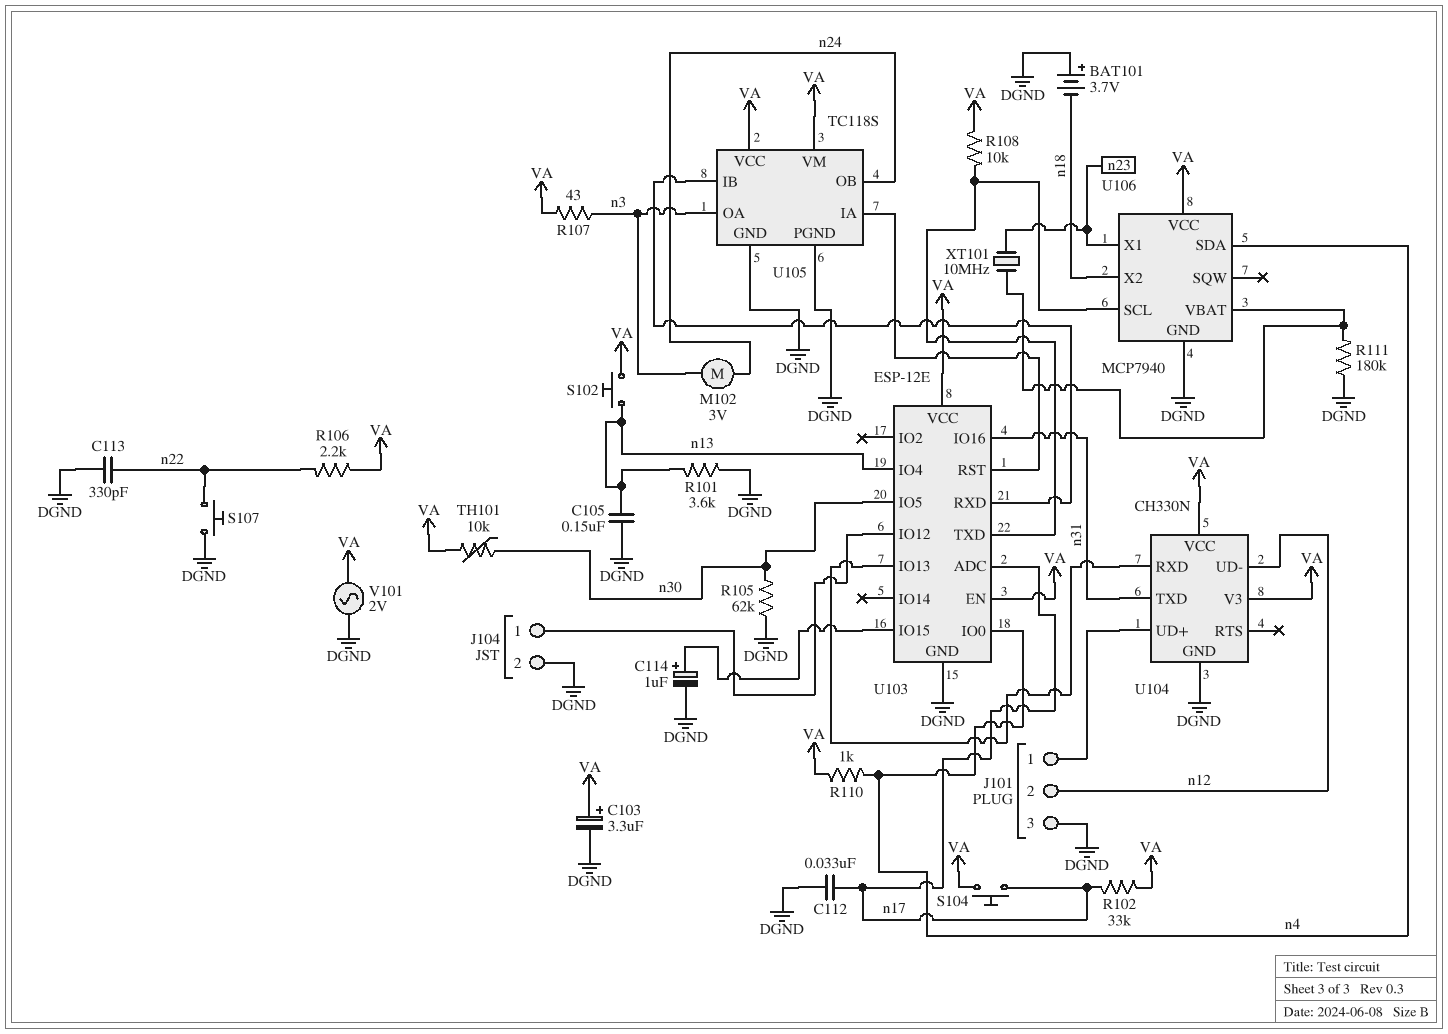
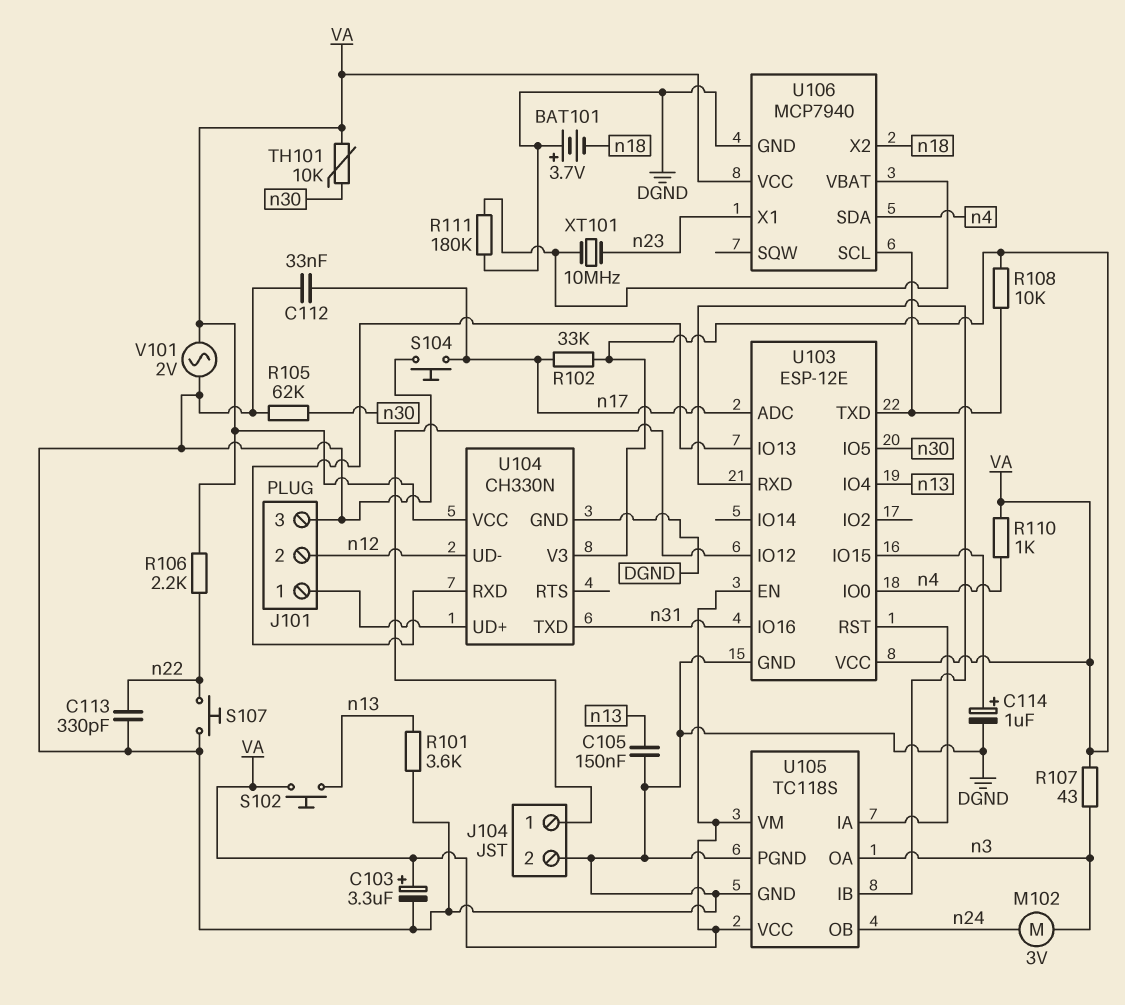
S104: button (VA, n17) -> button (DGND, n17)

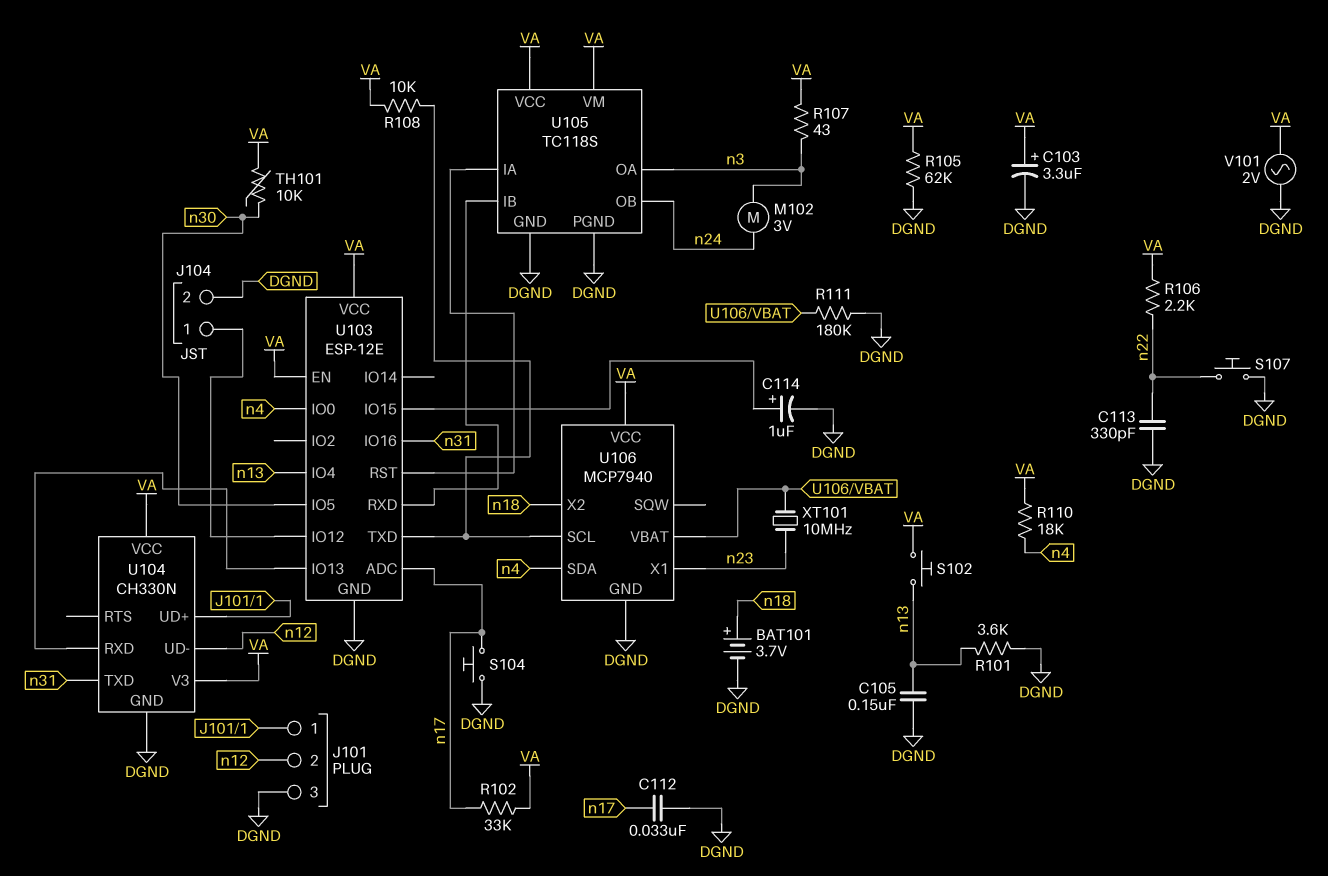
BAT101: 3.7V (plus DGND, minus n18) -> 3.7V (plus n18, minus DGND)
R105: 62k (DGND, n30) -> 62k (DGND, VA)
R110: 1k (VA, n4) -> 18k (VA, n4)

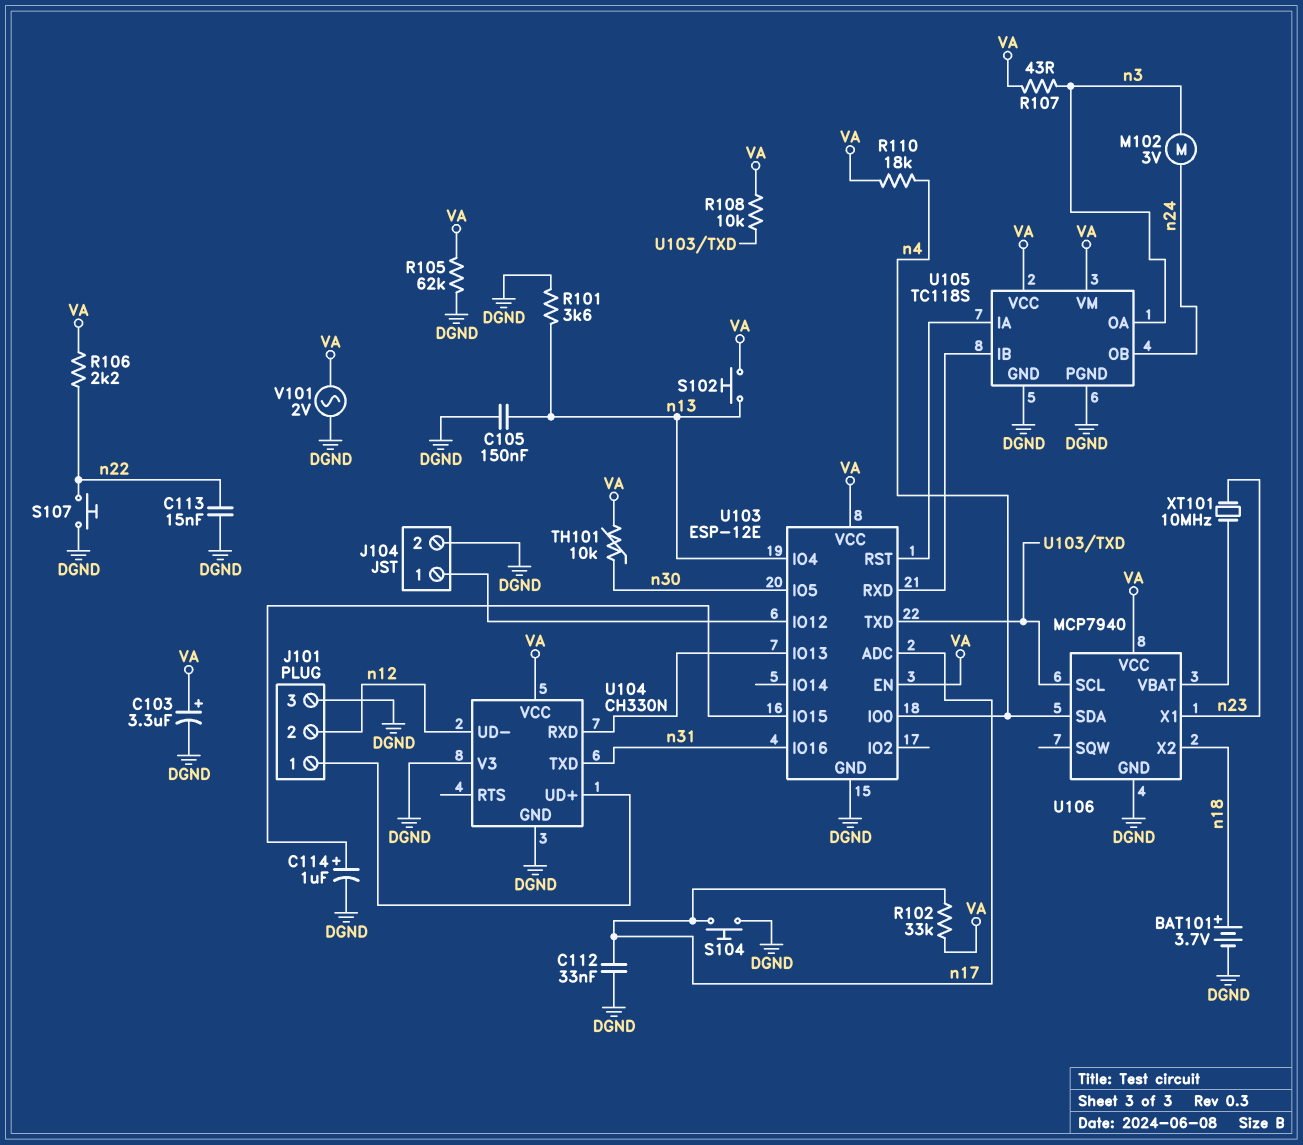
C113: 330pF (DGND, n22) -> 15nF (DGND, n22)
R111: 180k (DGND, U106/VBAT) -> none
U104 pin V3: VA -> DGND

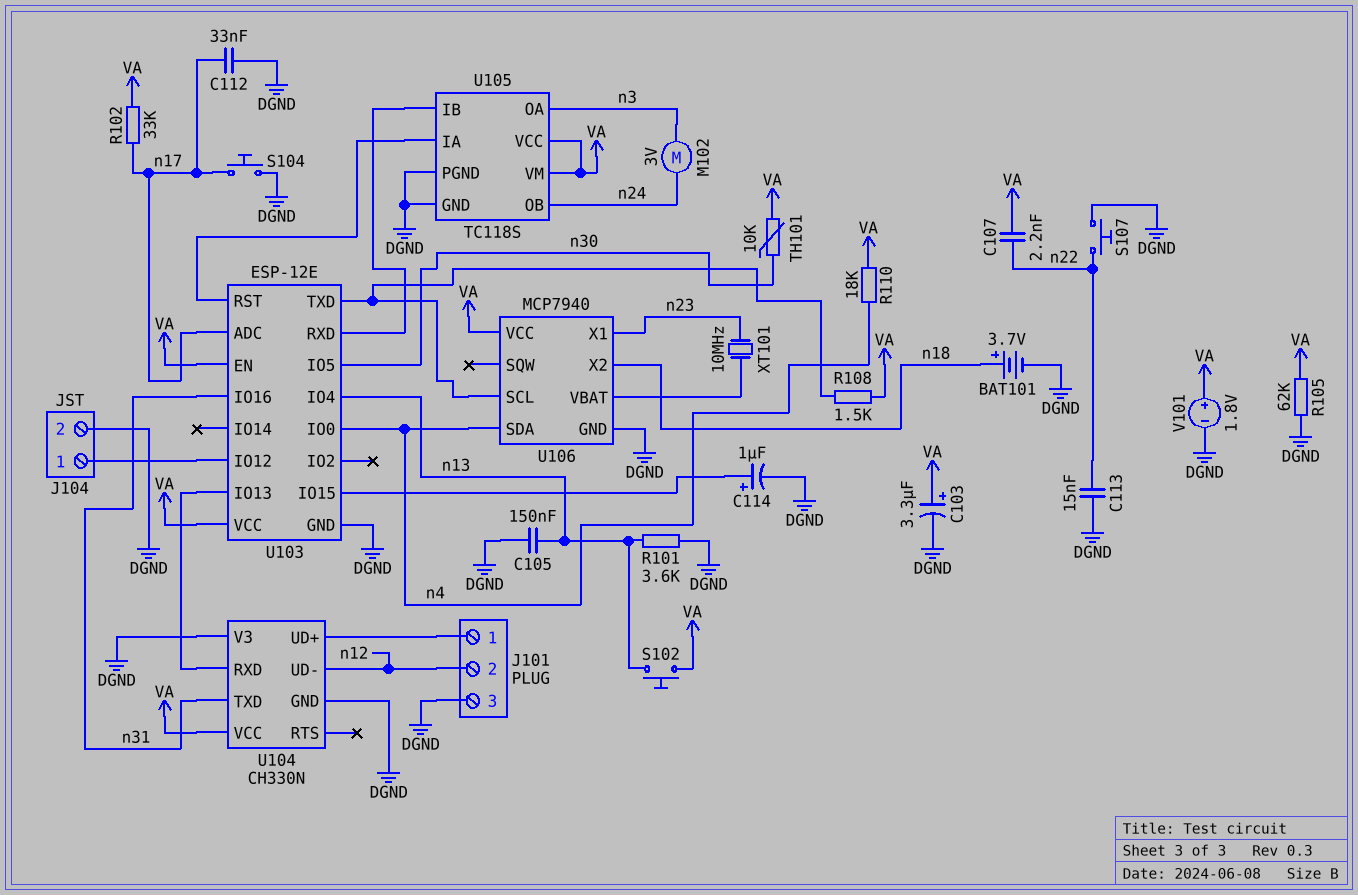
C107: none -> 2.2nF (VA, n22)
R106: 2.2k (VA, n22) -> none
R107: 43 (VA, n3) -> none
R108: 10k (U103/TXD, VA) -> 1.5k (U103/TXD, VA)
V101: AC 2V (DGND, VA) -> 1.8V (plus VA, minus DGND)

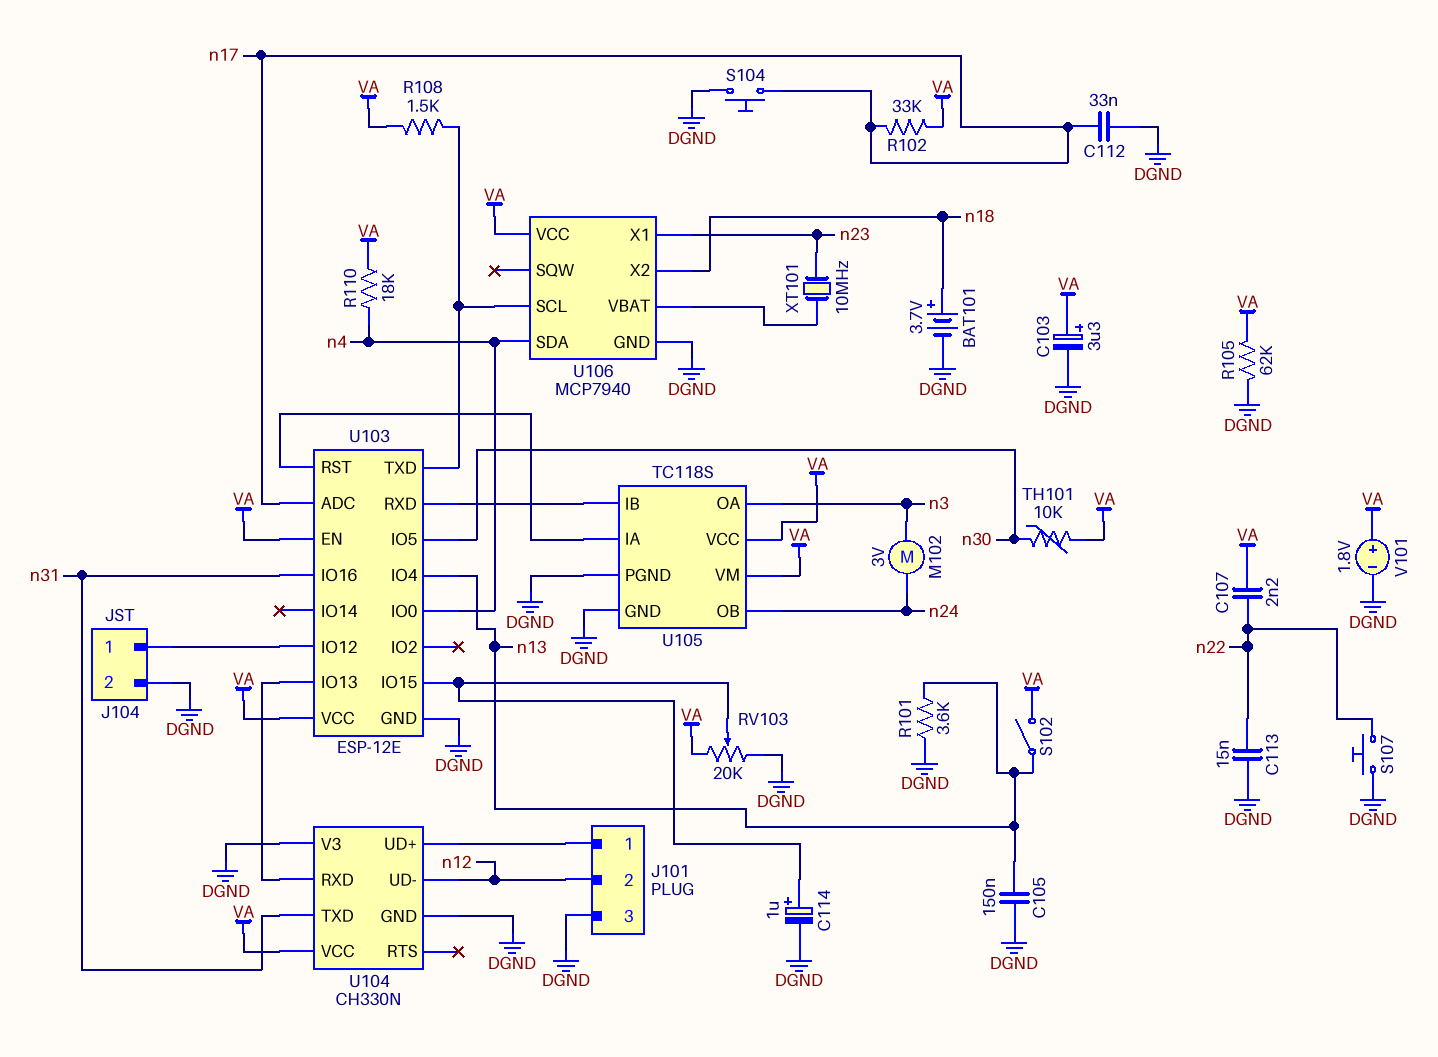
RV103: none -> 20k (DGND, VA, wiper U103/IO15)
S102: button (VA, n13) -> switch (VA, n13)

